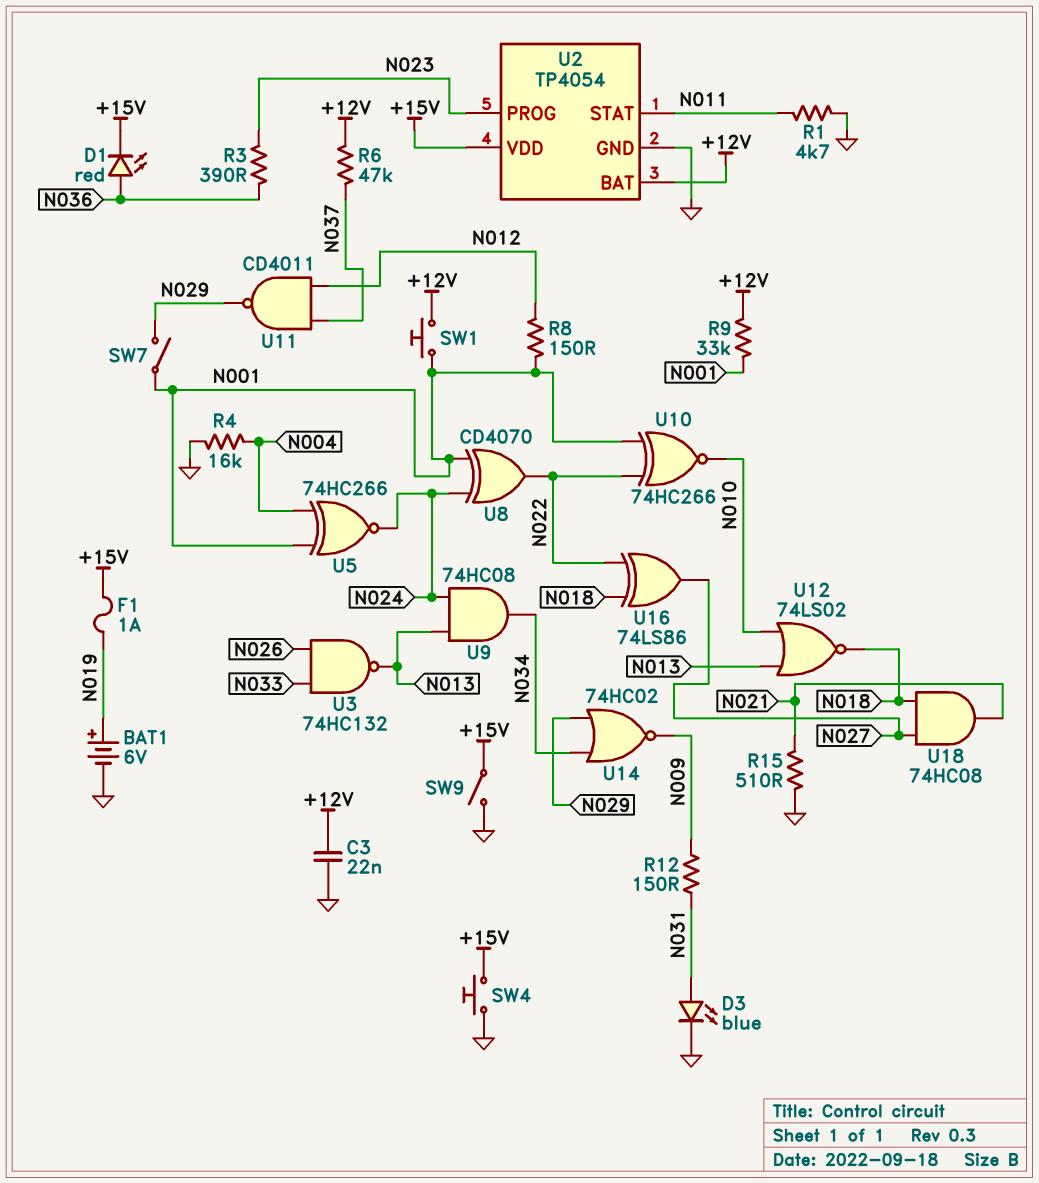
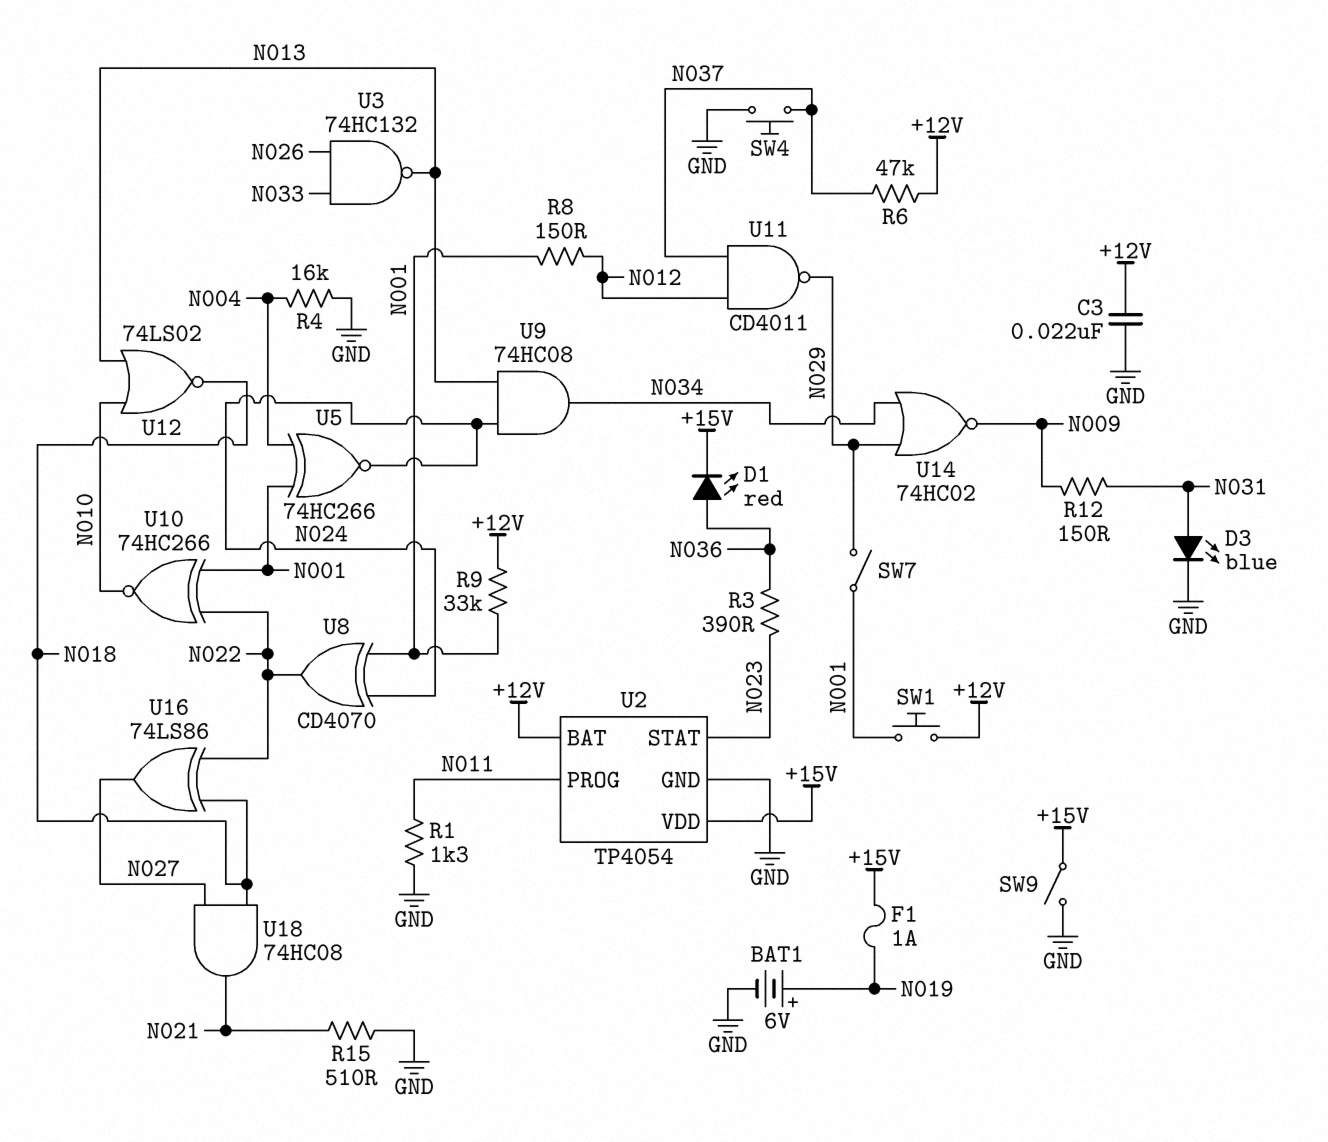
R1: 4.7k (GND, N011) -> 1.3k (GND, N011)
SW4: button (+15V, GND) -> button (GND, N037)
U2 pin PROG: N023 -> N011
U2 pin STAT: N011 -> N023

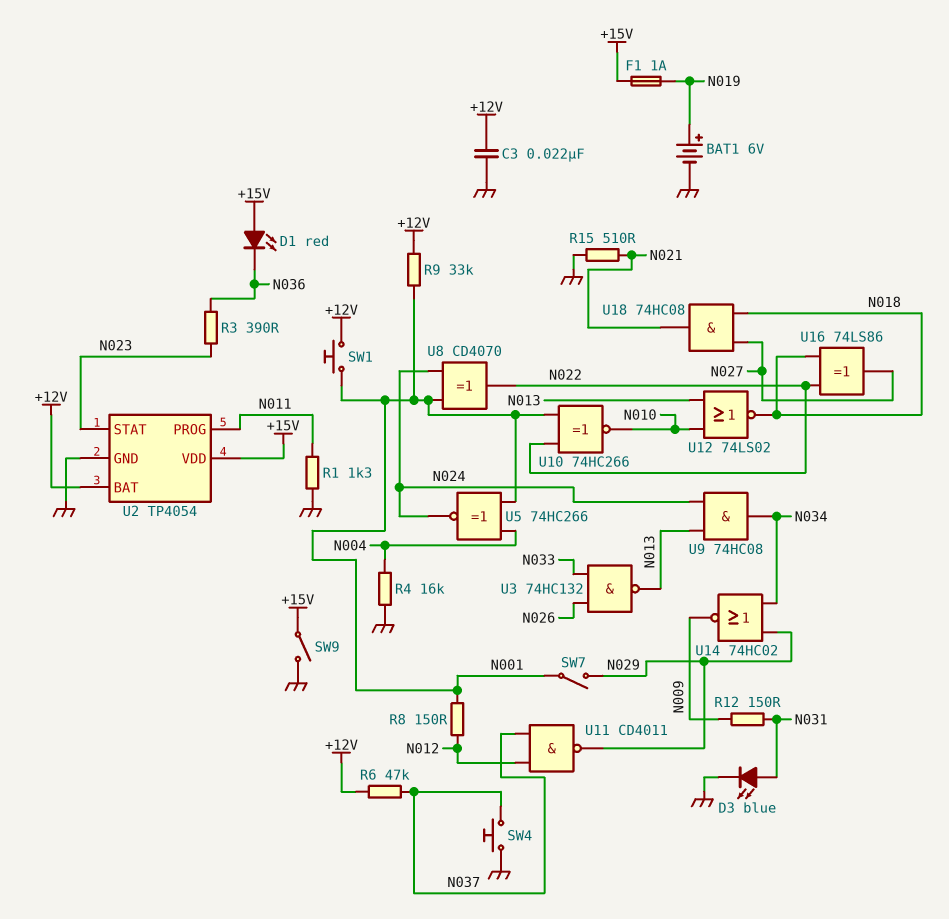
D1: LED red (A N036, K +15V) -> LED red (A +15V, K N036)

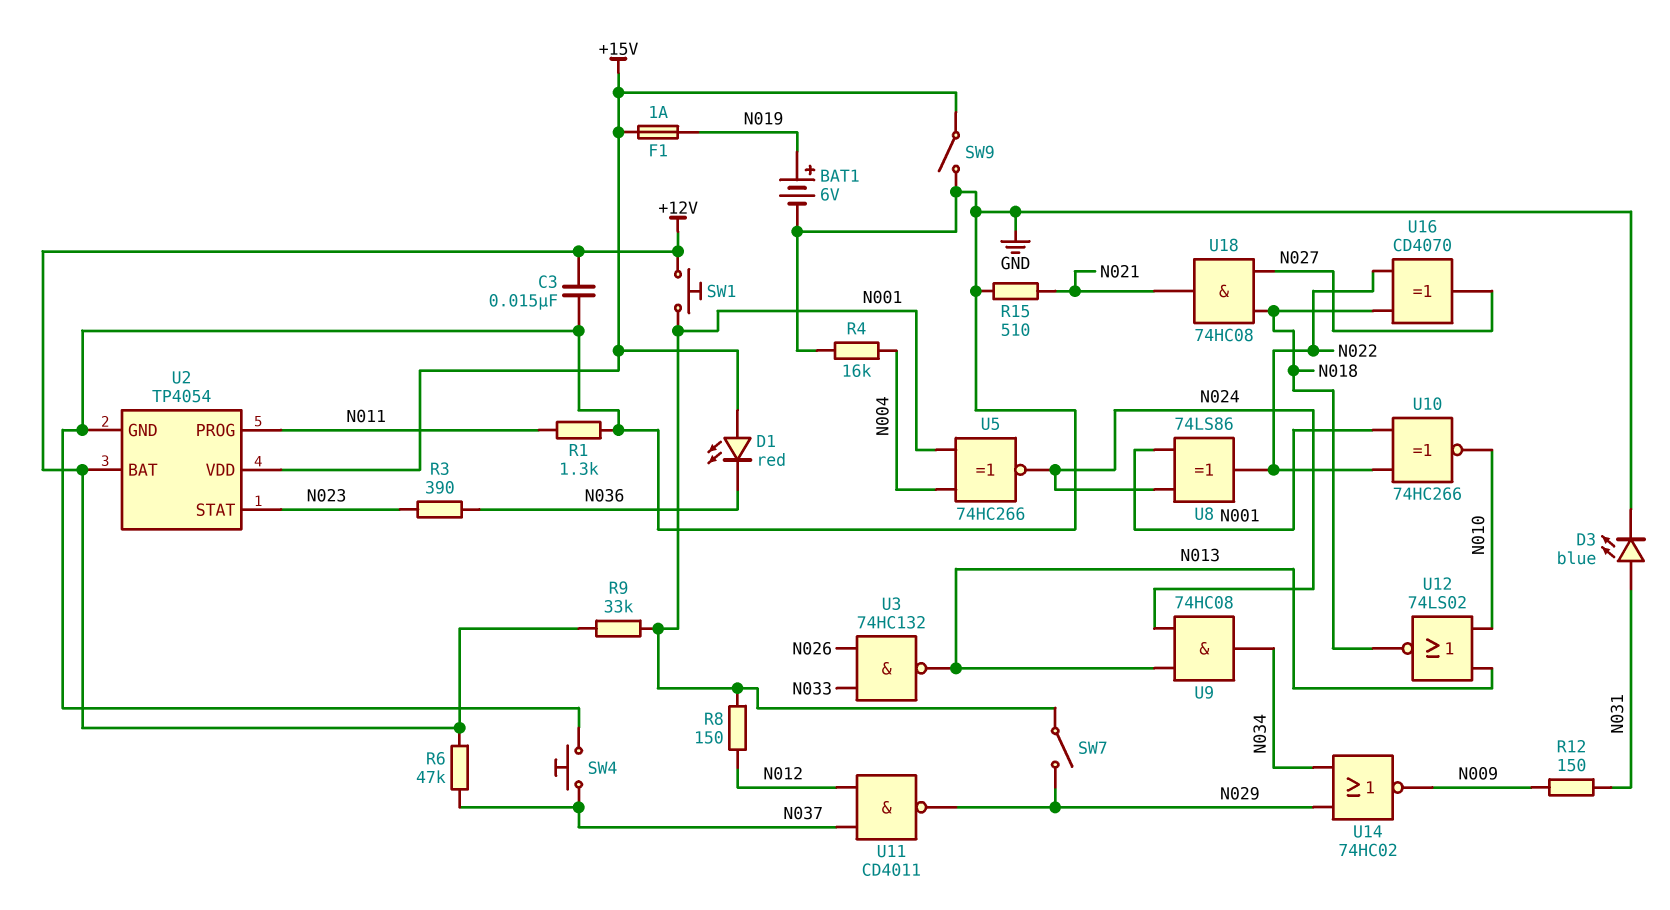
C3: 22nF (+12V, GND) -> 15nF (+12V, GND)
U8: XOR CD4070 (in N001, in N024, out N022) -> XOR 74LS86 (in N001, in N024, out N022)
U16: XOR 74LS86 (in N018, in N022, out N027) -> XOR CD4070 (in N018, in N022, out N027)

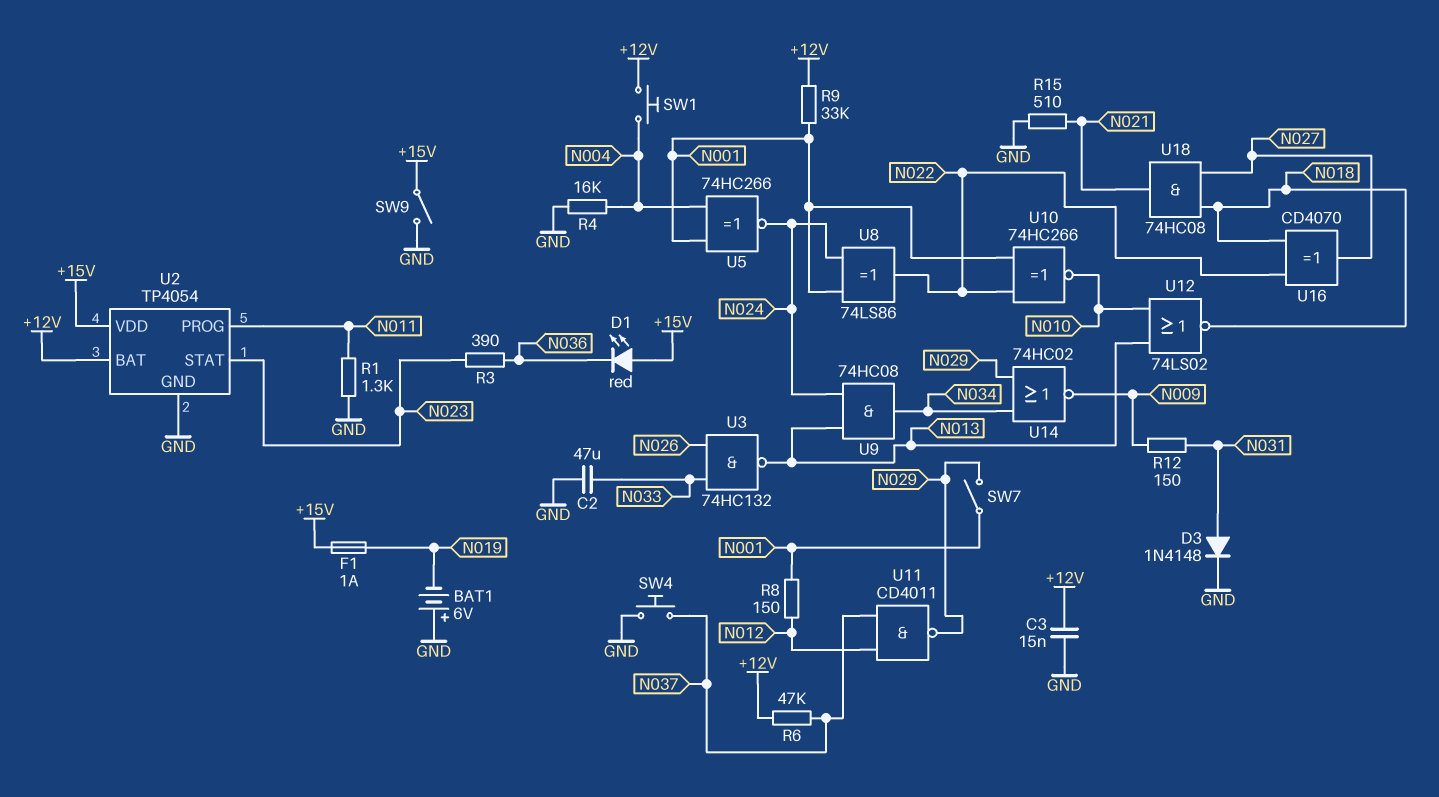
BAT1: 6V (plus N019, minus GND) -> 6V (plus GND, minus N019)
C2: none -> 47uF (GND, N033)
D3: LED blue (A N031, K GND) -> diode 1N4148 (A N031, K GND)
SW1: button (+12V, N001) -> button (+12V, N004)

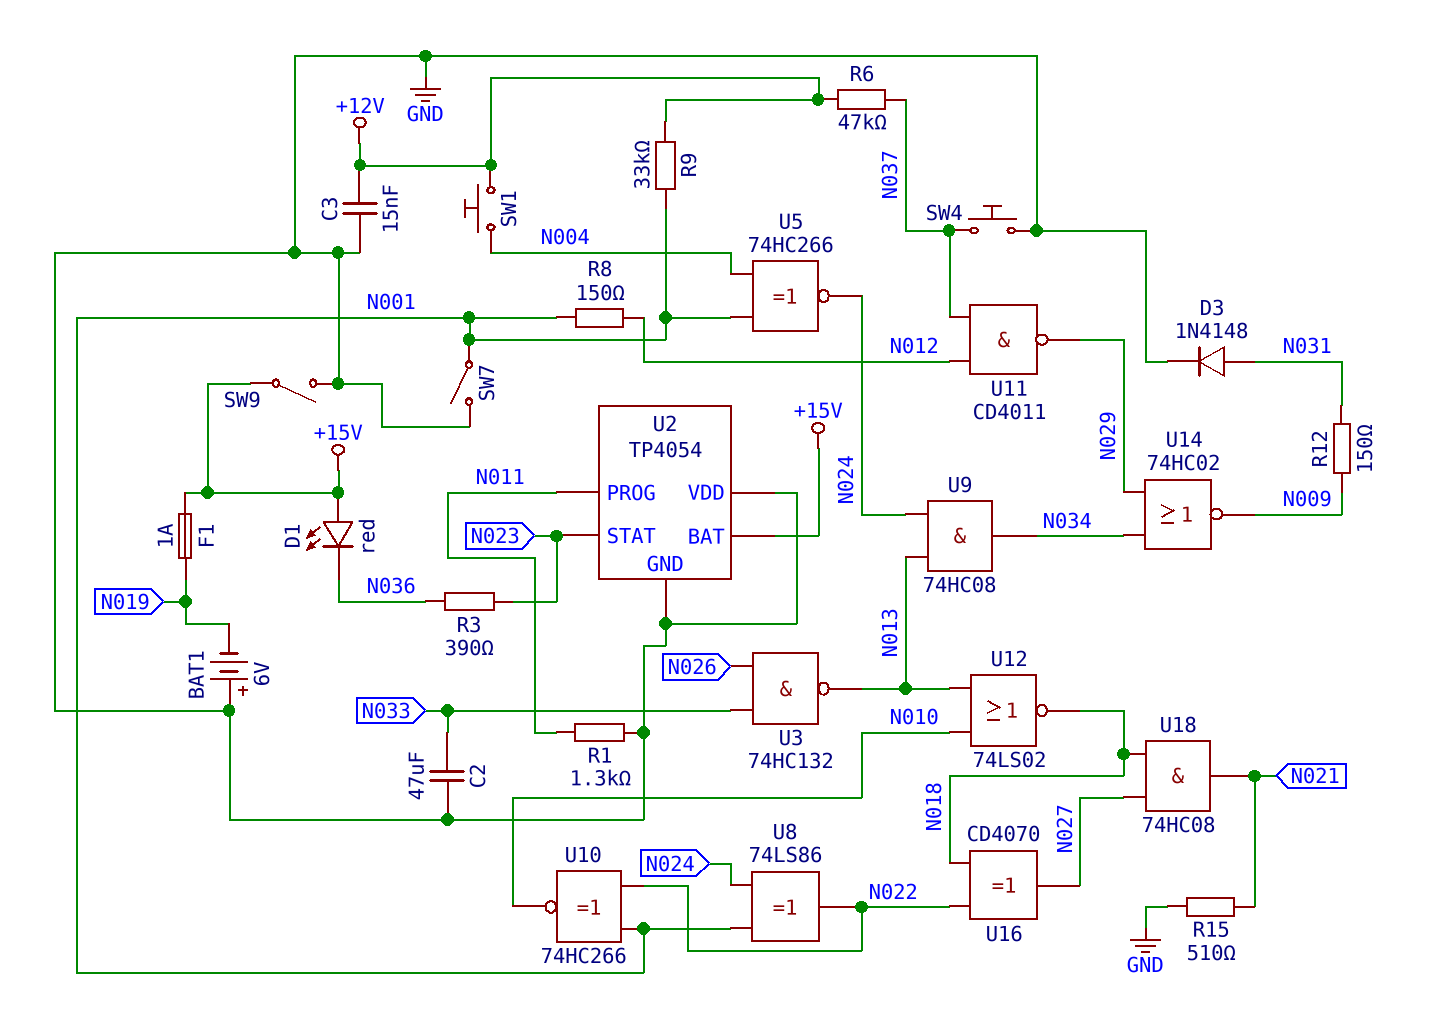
R4: 16k (GND, N004) -> none
SW7: switch (N001, N029) -> switch (GND, N001)
U2 pin BAT: +12V -> +15V
U2 pin VDD: +15V -> GND

